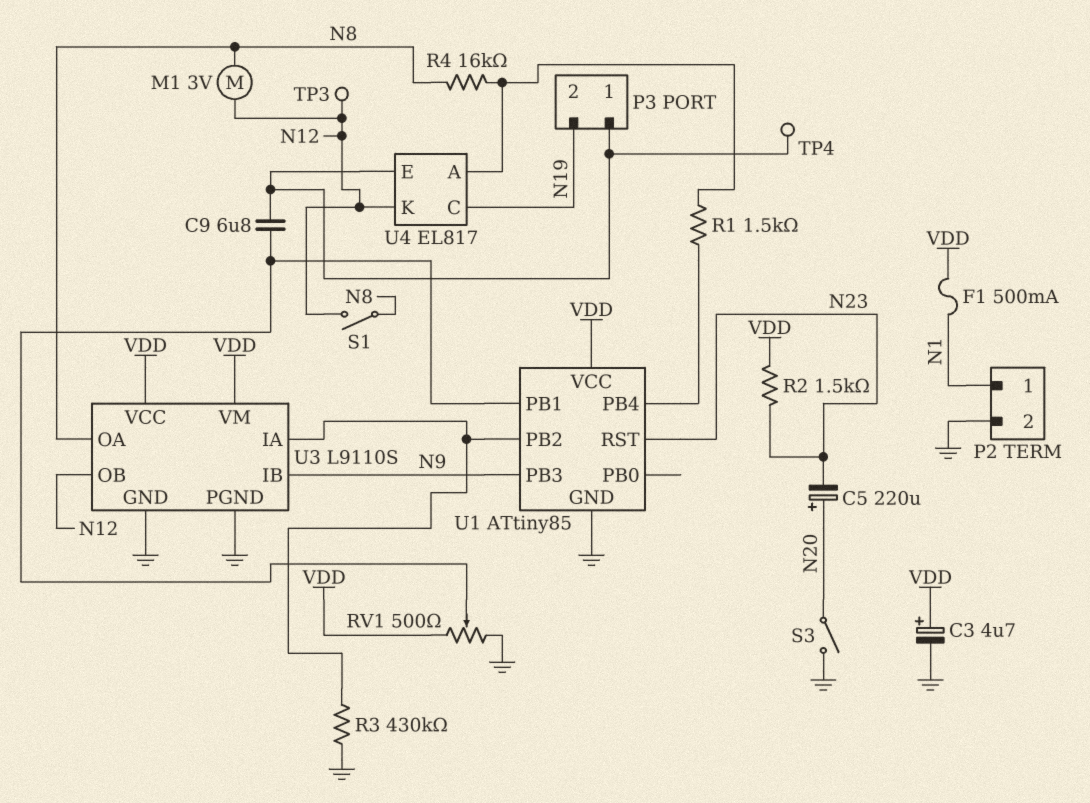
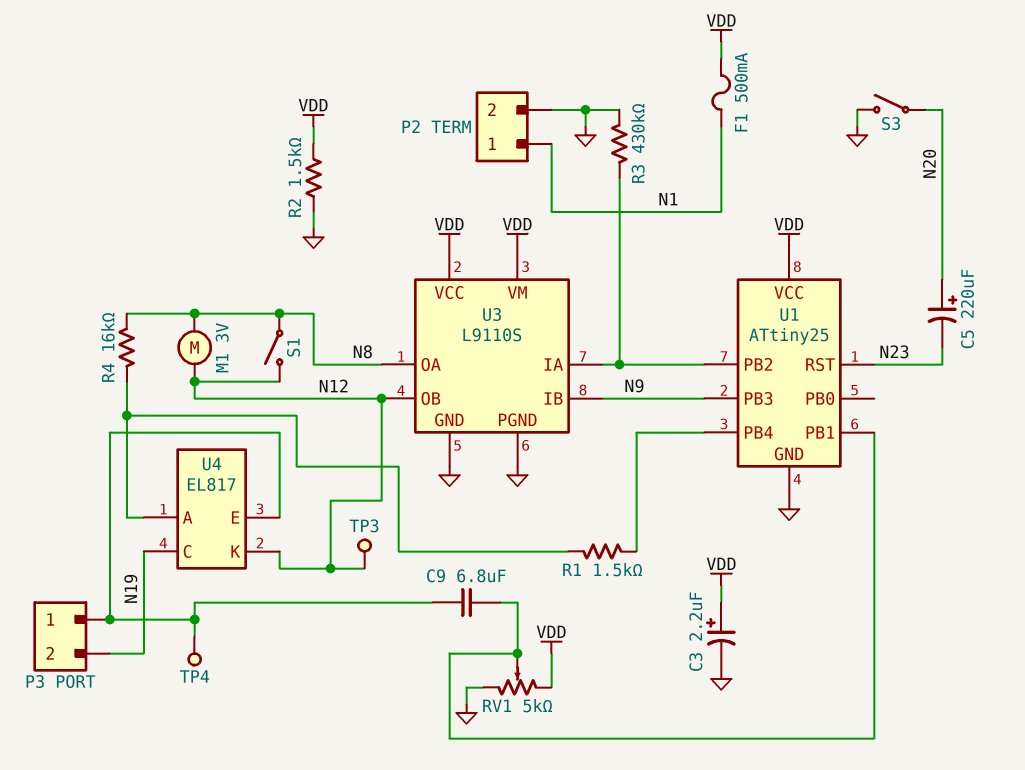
C3: 4.7uF (plus VDD, minus GND) -> 2.2uF (plus VDD, minus GND)
R2: 1.5k (N23, VDD) -> 1.5k (GND, VDD)
RV1: 500 (GND, VDD, wiper U1/PB1) -> 5k (GND, VDD, wiper U1/PB1)
U1: ATtiny85 -> ATtiny25

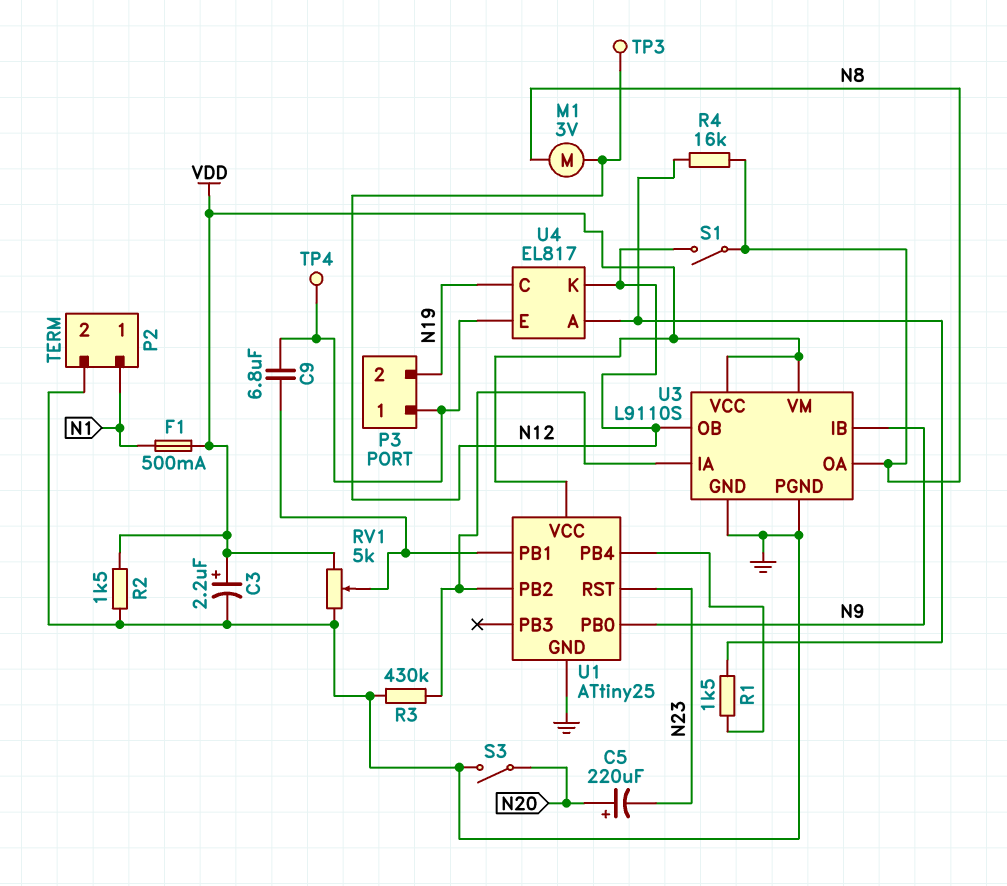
U1 pin PB0: none -> N9
U1 pin PB3: N9 -> none

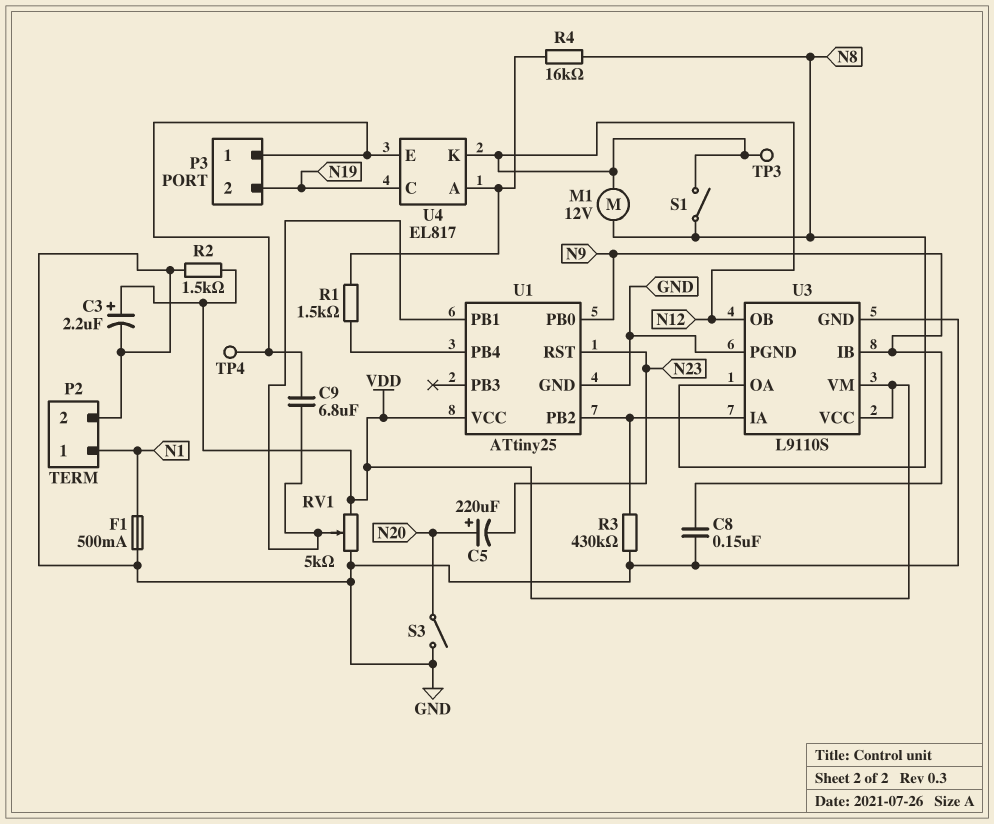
C8: none -> 150nF (GND, N9)
F1: 500mA (N1, VDD) -> 500mA (GND, N1)
M1: motor 3V (N8, N12) -> motor 12V (N8, N12)

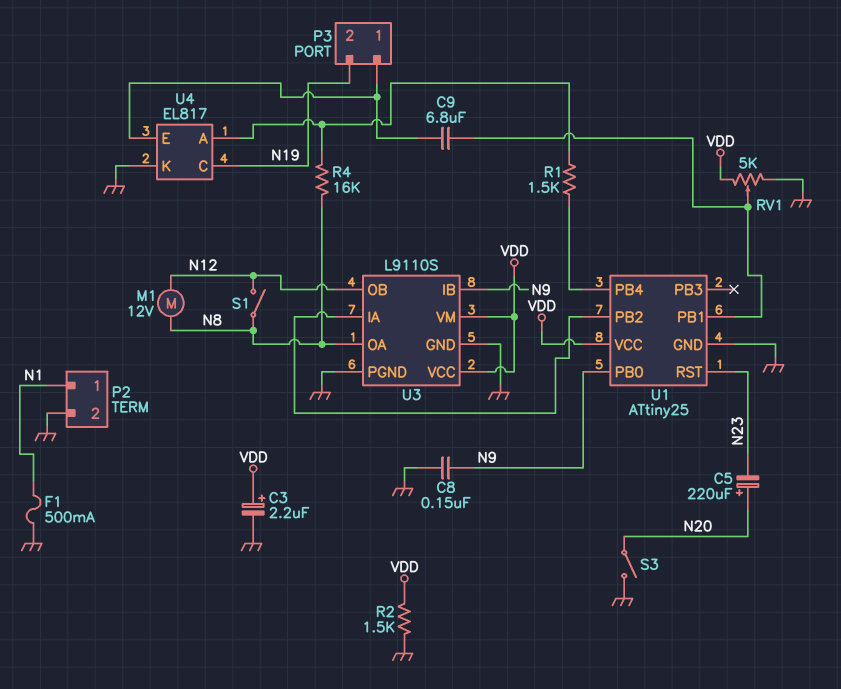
R3: 430k (GND, U1/PB2) -> none
TP3: test point (N12) -> none
TP4: test point (P3/1) -> none
U4 pin K: N12 -> GND

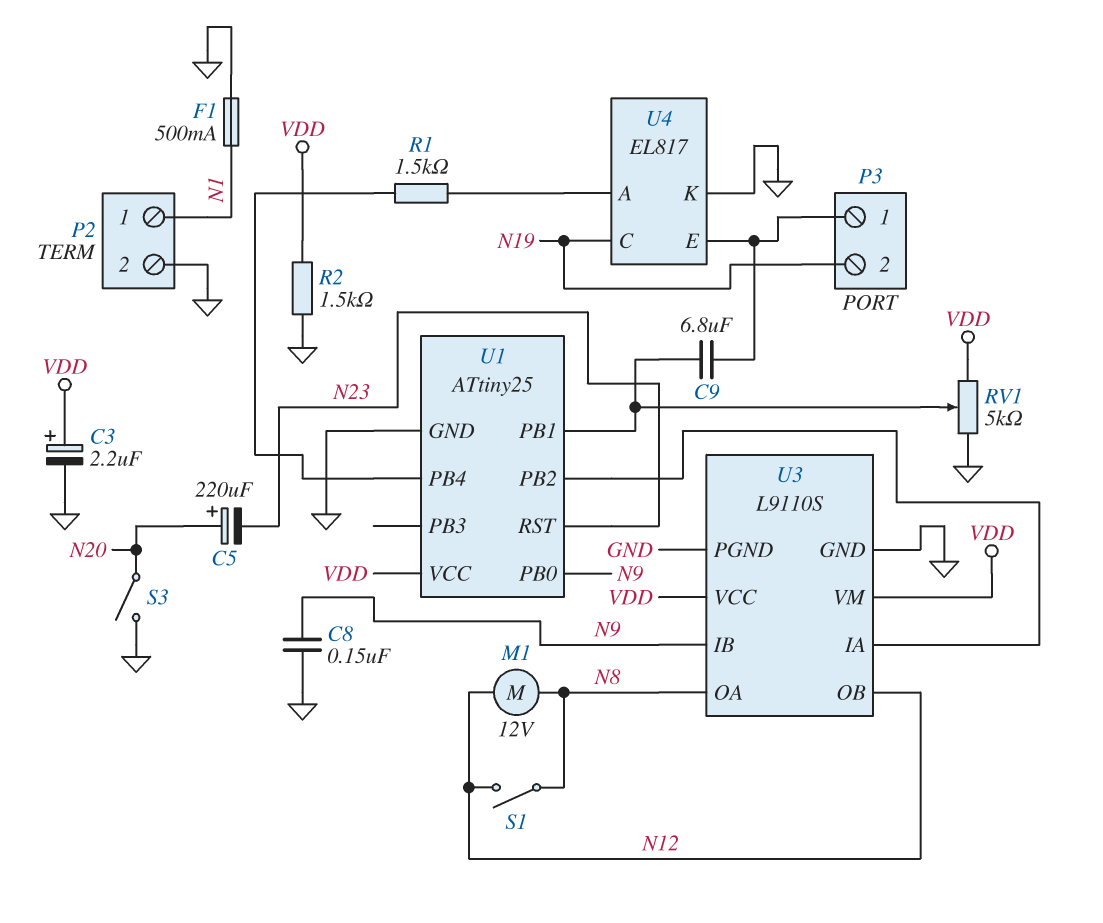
R4: 16k (N8, U4/A) -> none

